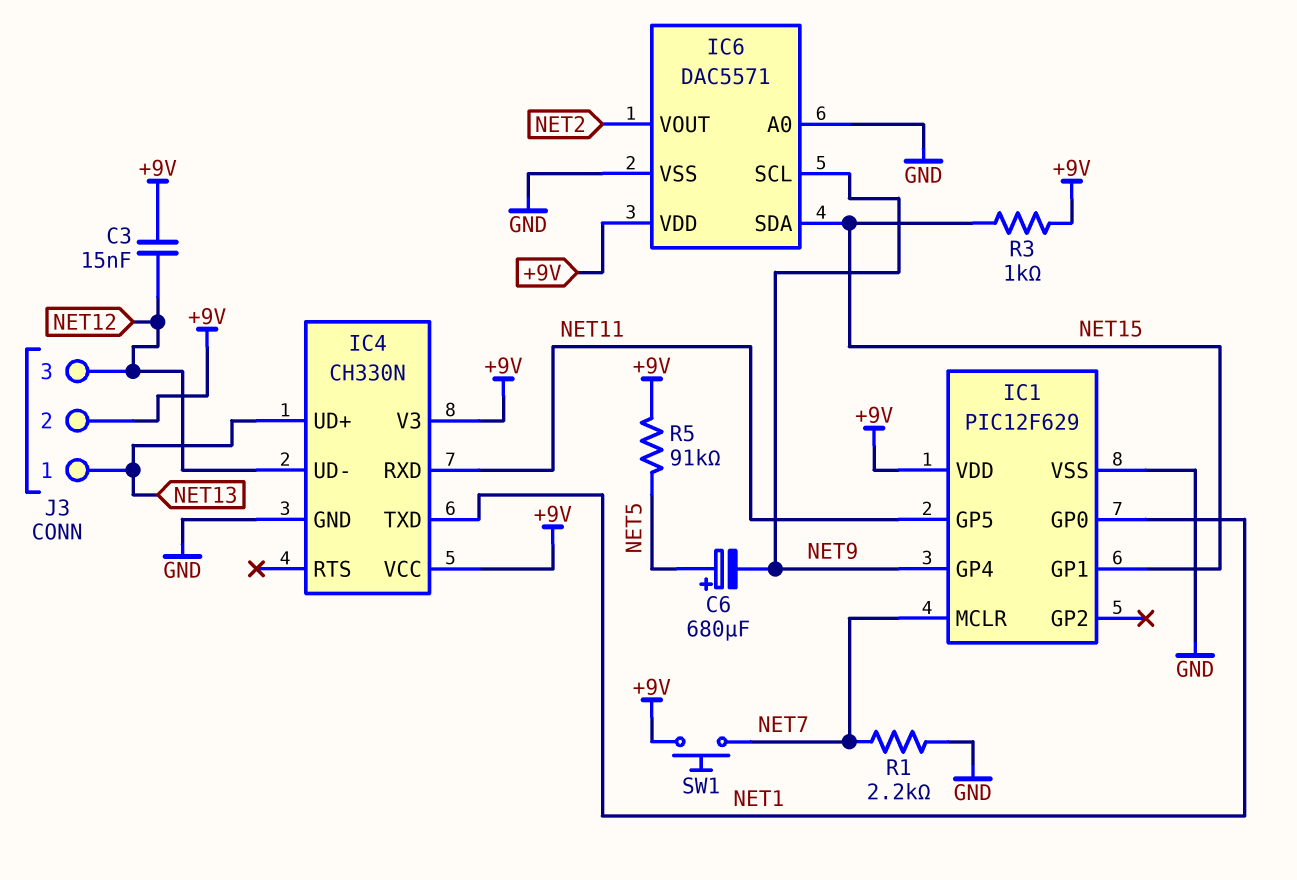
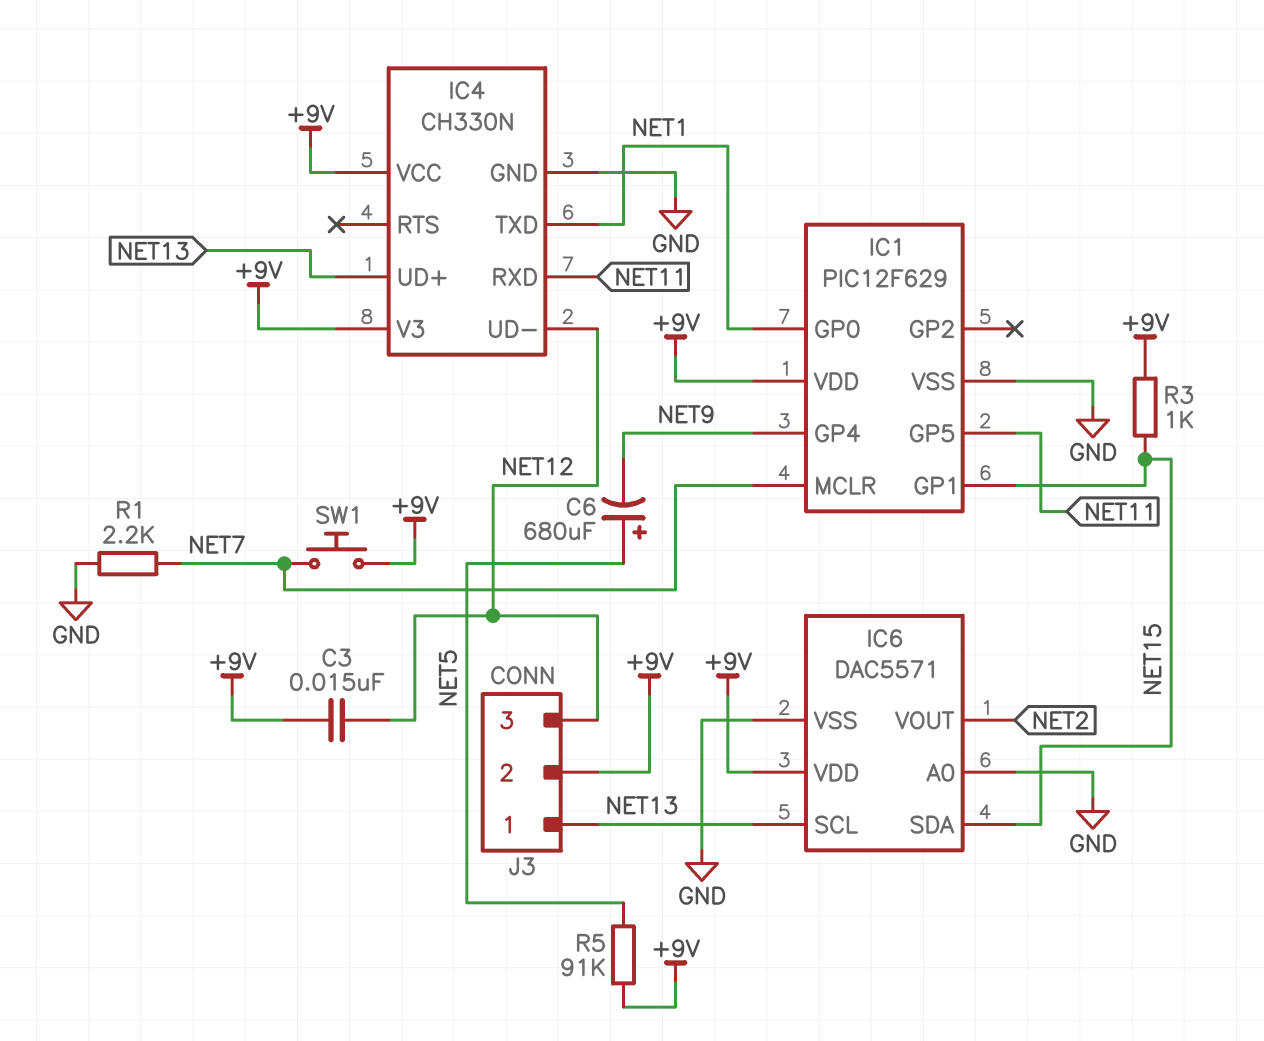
IC6 pin SCL: NET9 -> NET13

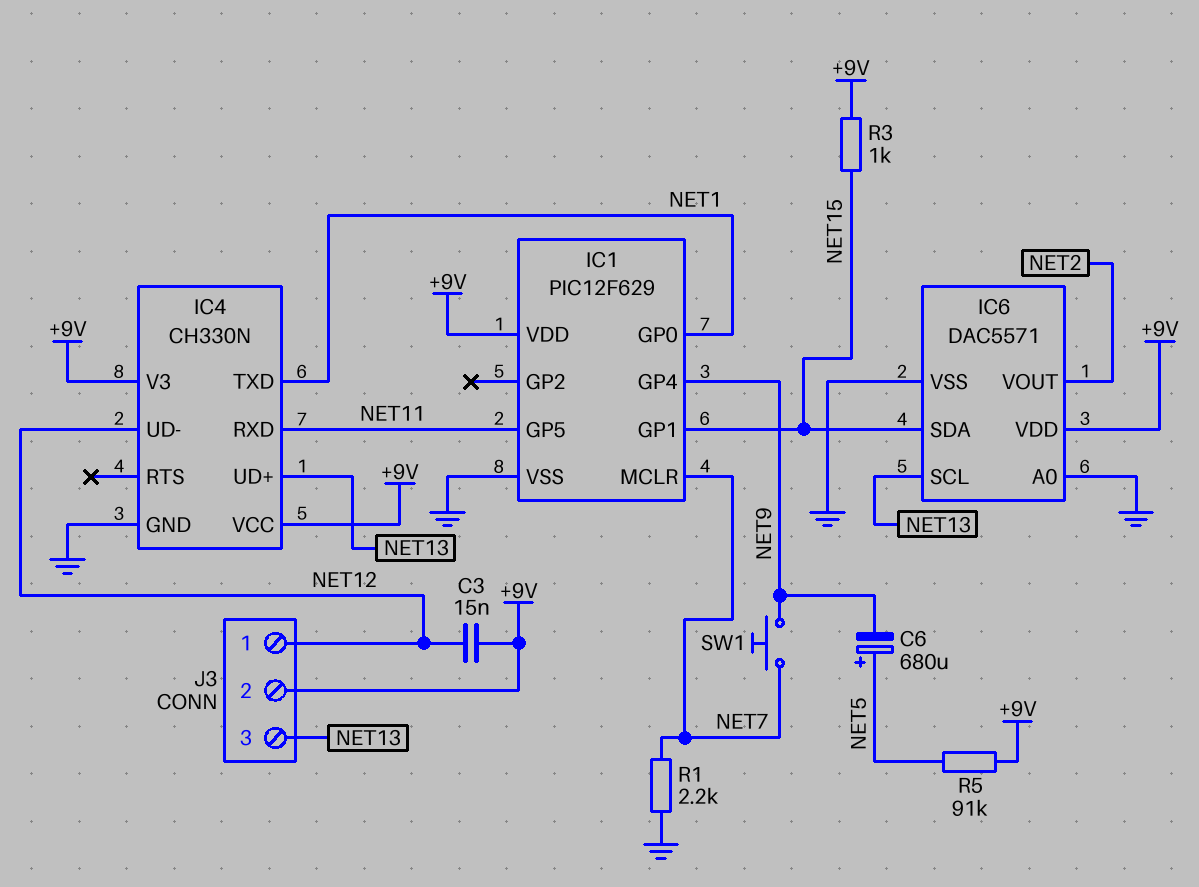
J3 pin 1: NET13 -> NET12
J3 pin 3: NET12 -> NET13
SW1: button (+9V, NET7) -> button (NET7, NET9)

